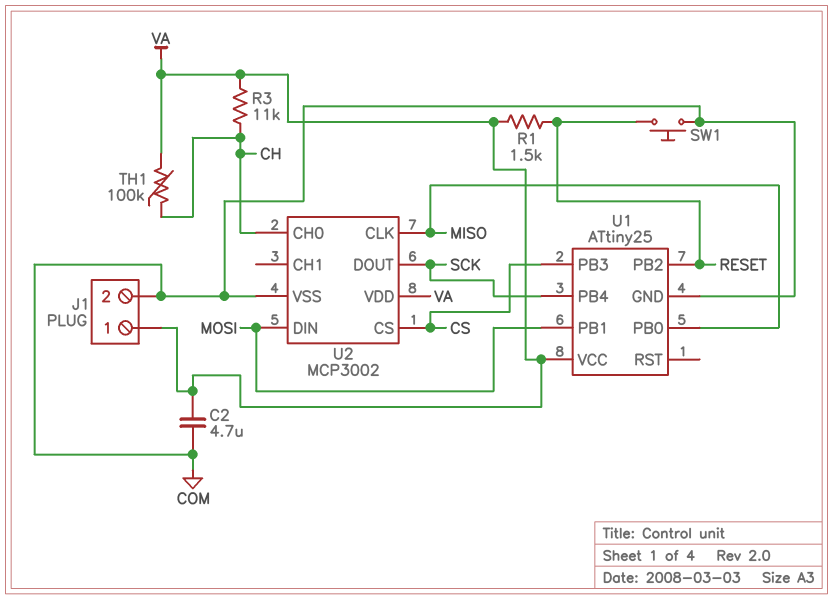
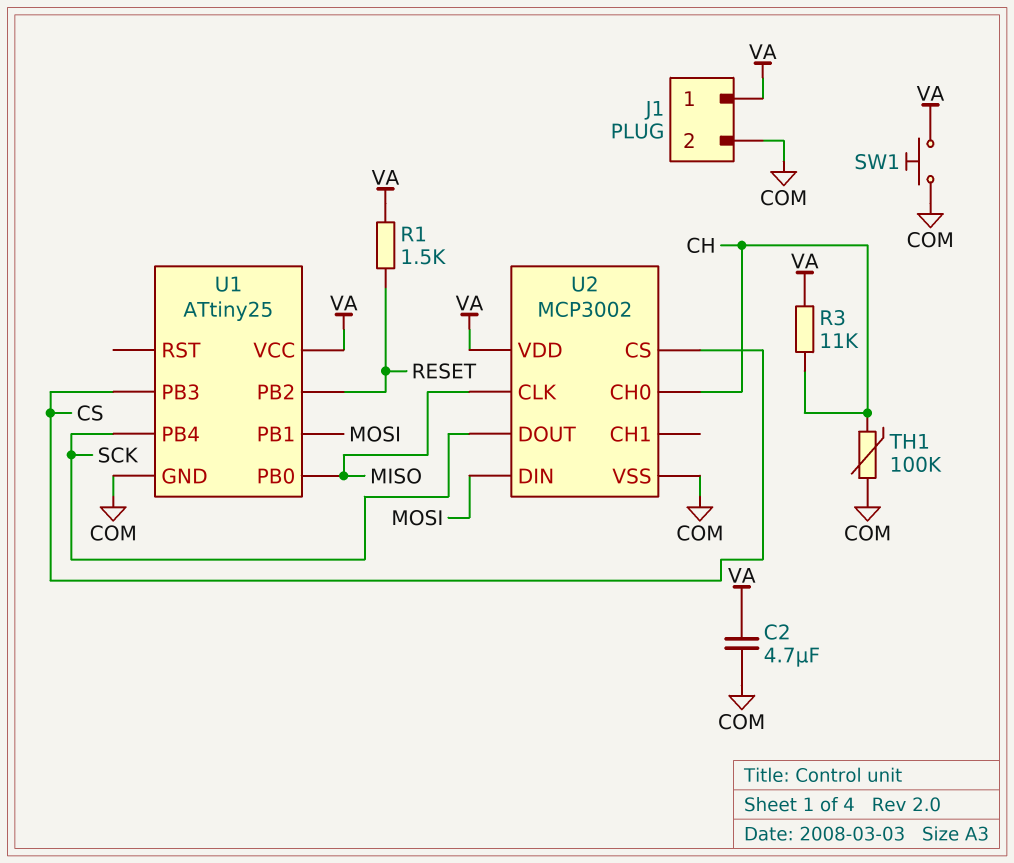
SW1: button (COM, RESET) -> button (COM, VA)
TH1: 100k (CH, VA) -> 100k (CH, COM)

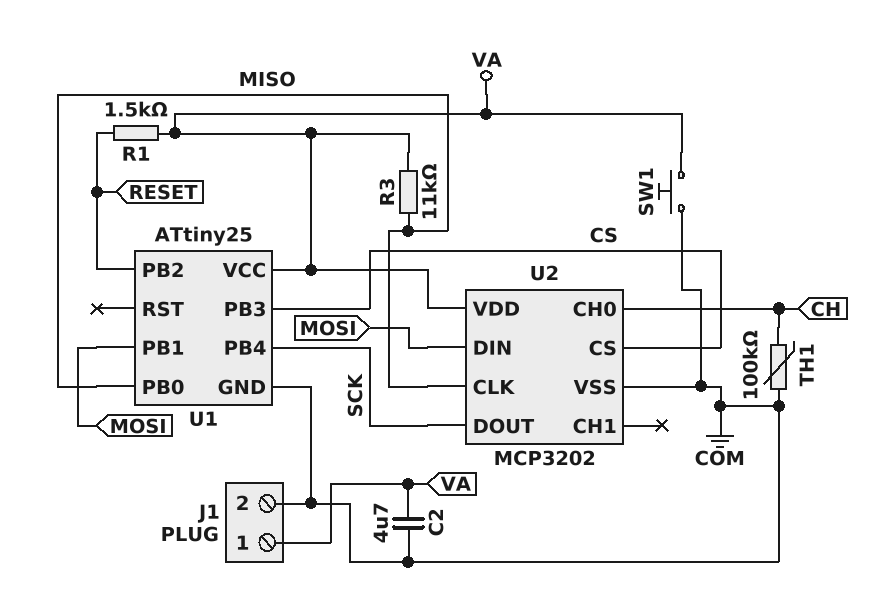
R3: 11k (CH, VA) -> 11k (MISO, VA)
U2: MCP3002 -> MCP3202

